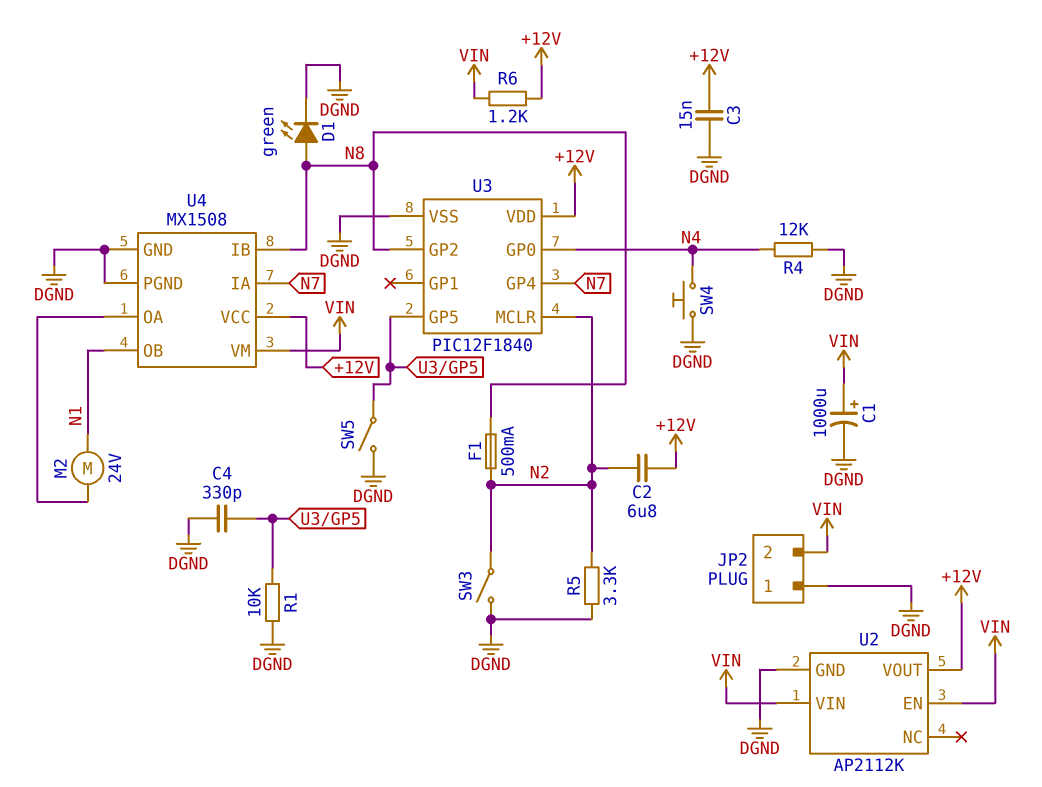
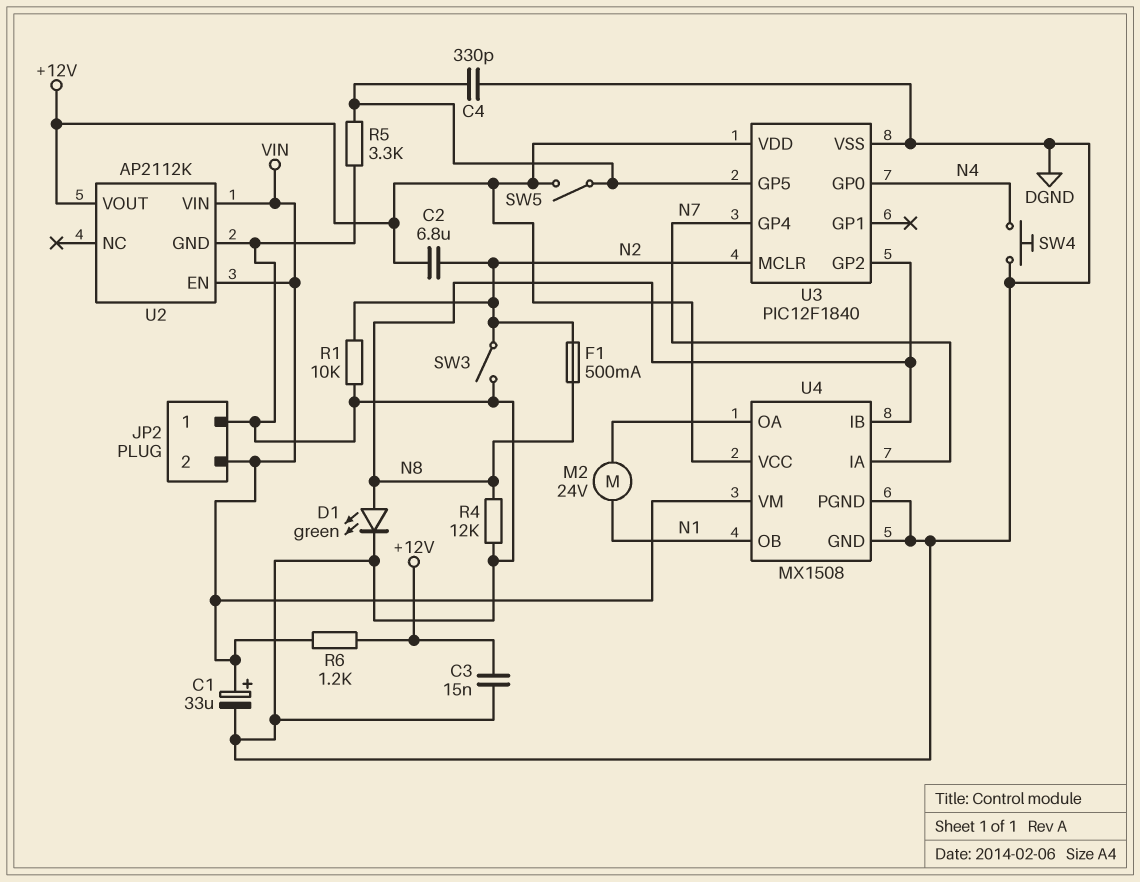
C1: 1000uF (plus VIN, minus DGND) -> 33uF (plus VIN, minus DGND)
R1: 10k (DGND, U3/GP5) -> 10k (DGND, N2)
R4: 12k (DGND, N4) -> 12k (DGND, N8)
R5: 3.3k (DGND, N2) -> 3.3k (DGND, U3/GP5)
SW5: switch (DGND, U3/GP5) -> switch (+12V, U3/GP5)

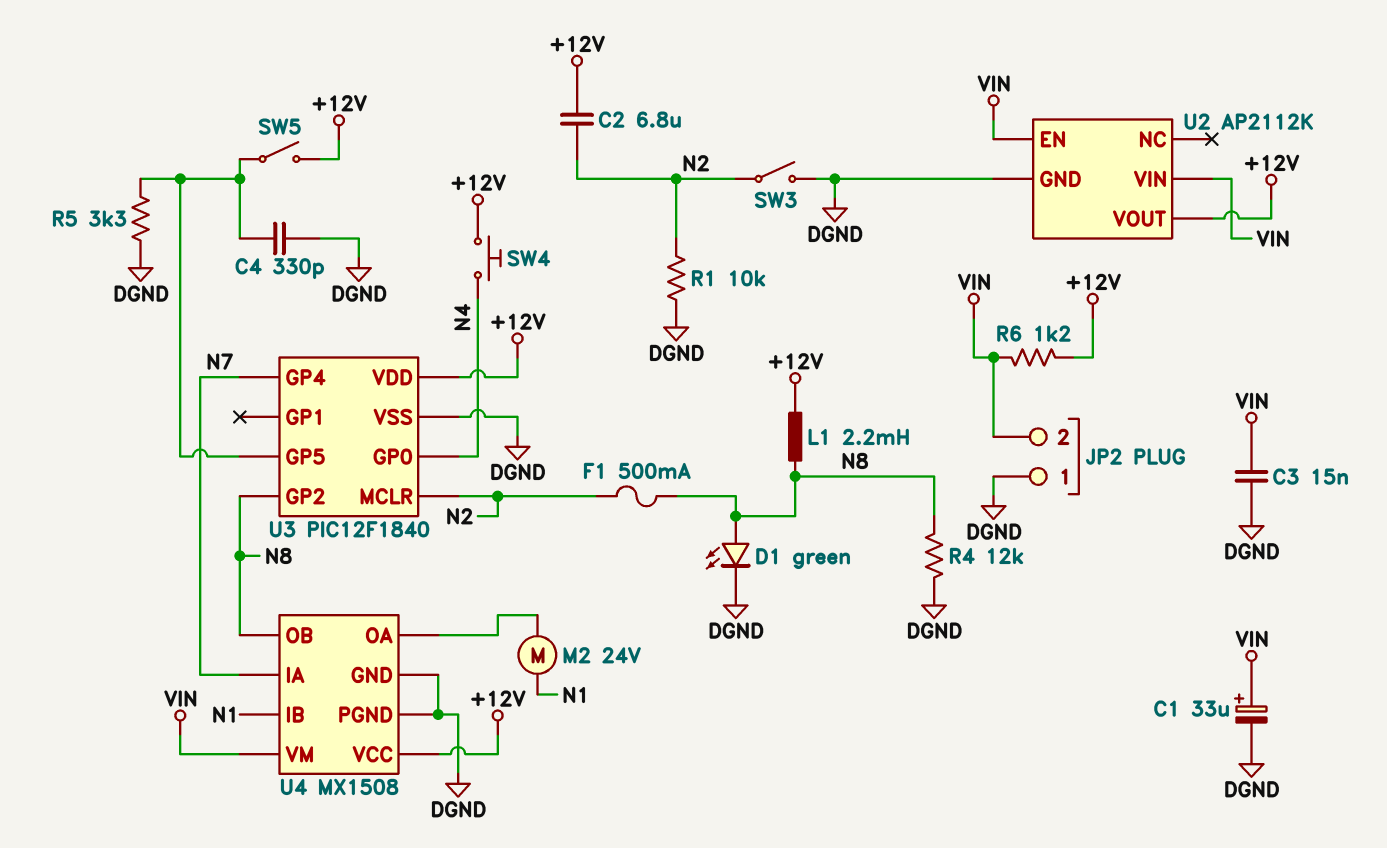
C3: 15nF (+12V, DGND) -> 15nF (DGND, VIN)
L1: none -> 2.2mH (+12V, N8)
SW4: button (DGND, N4) -> button (+12V, N4)
U4 pin IB: N8 -> N1
U4 pin OB: N1 -> N8

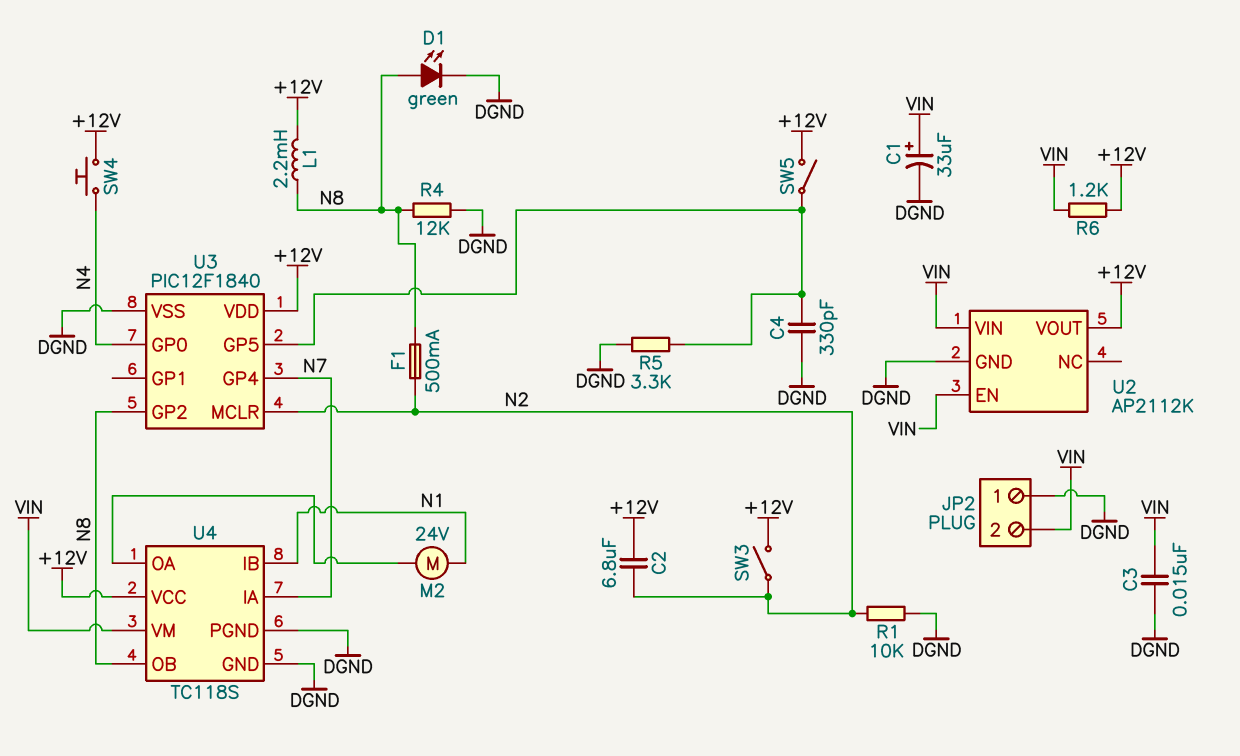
SW3: switch (DGND, N2) -> switch (+12V, N2)
U4: MX1508 -> TC118S

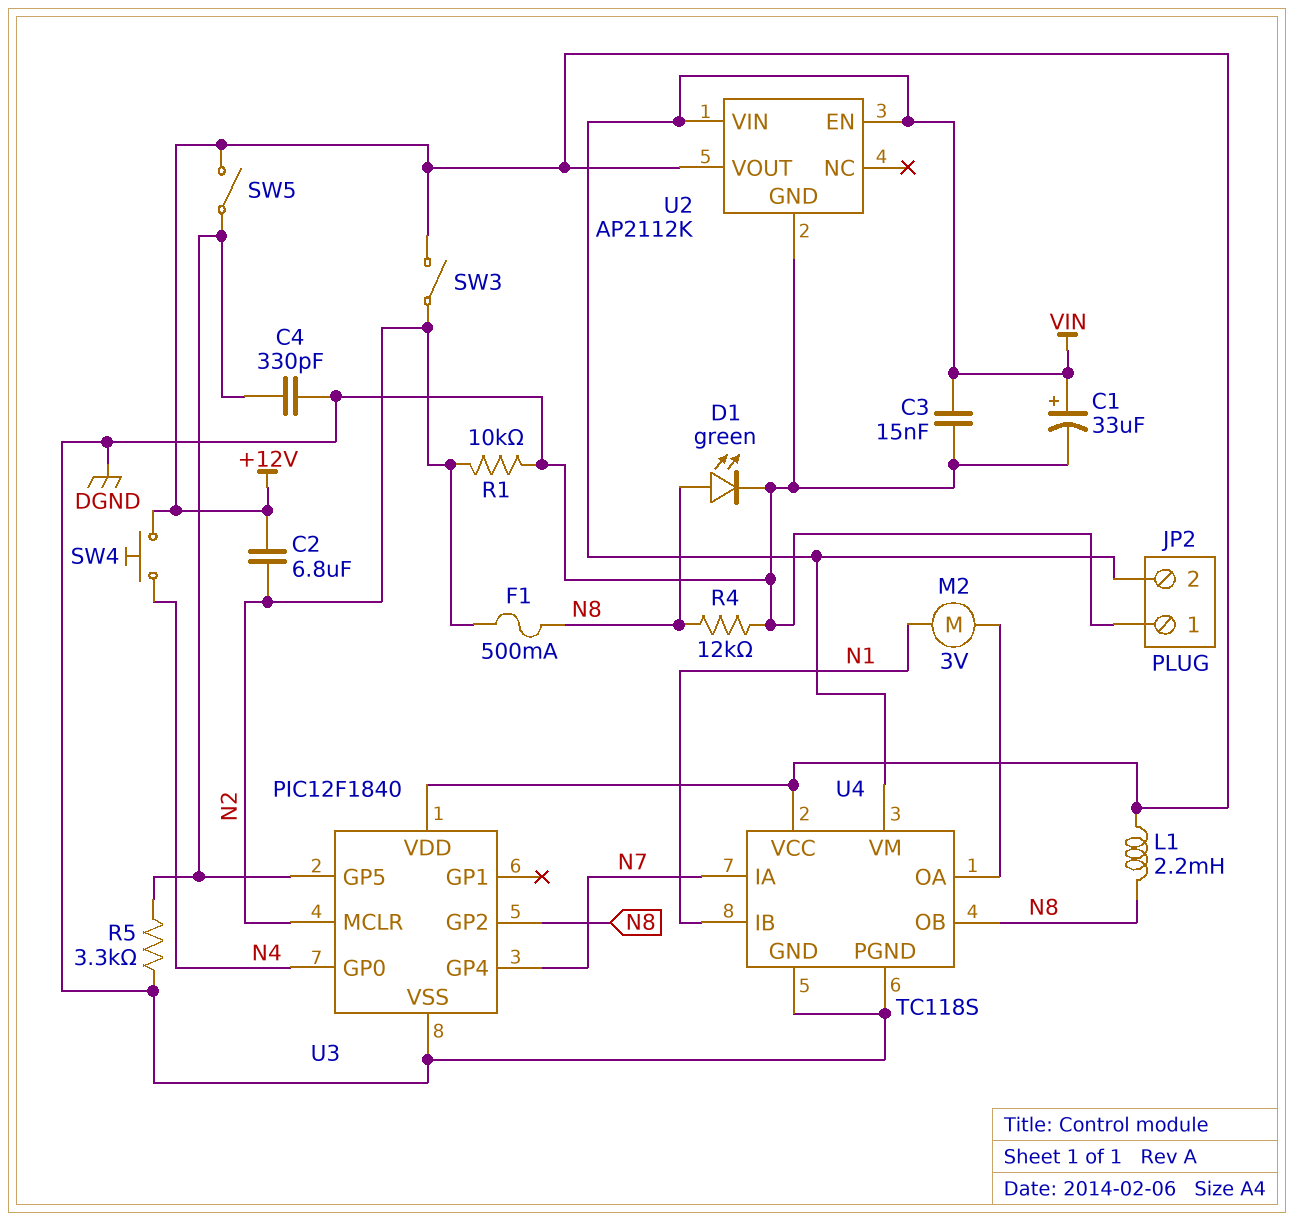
M2: motor 24V (N1, U4/OA) -> motor 3V (N1, U4/OA)
R6: 1.2k (+12V, VIN) -> none

